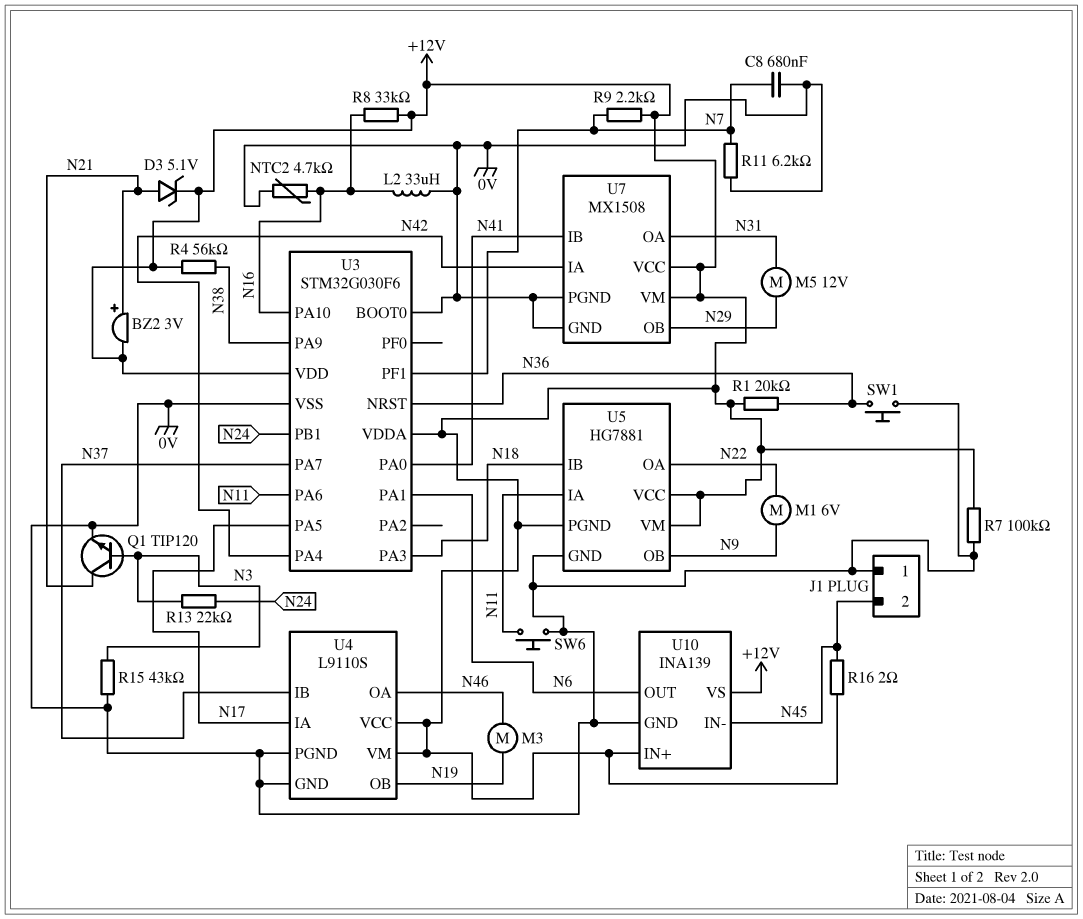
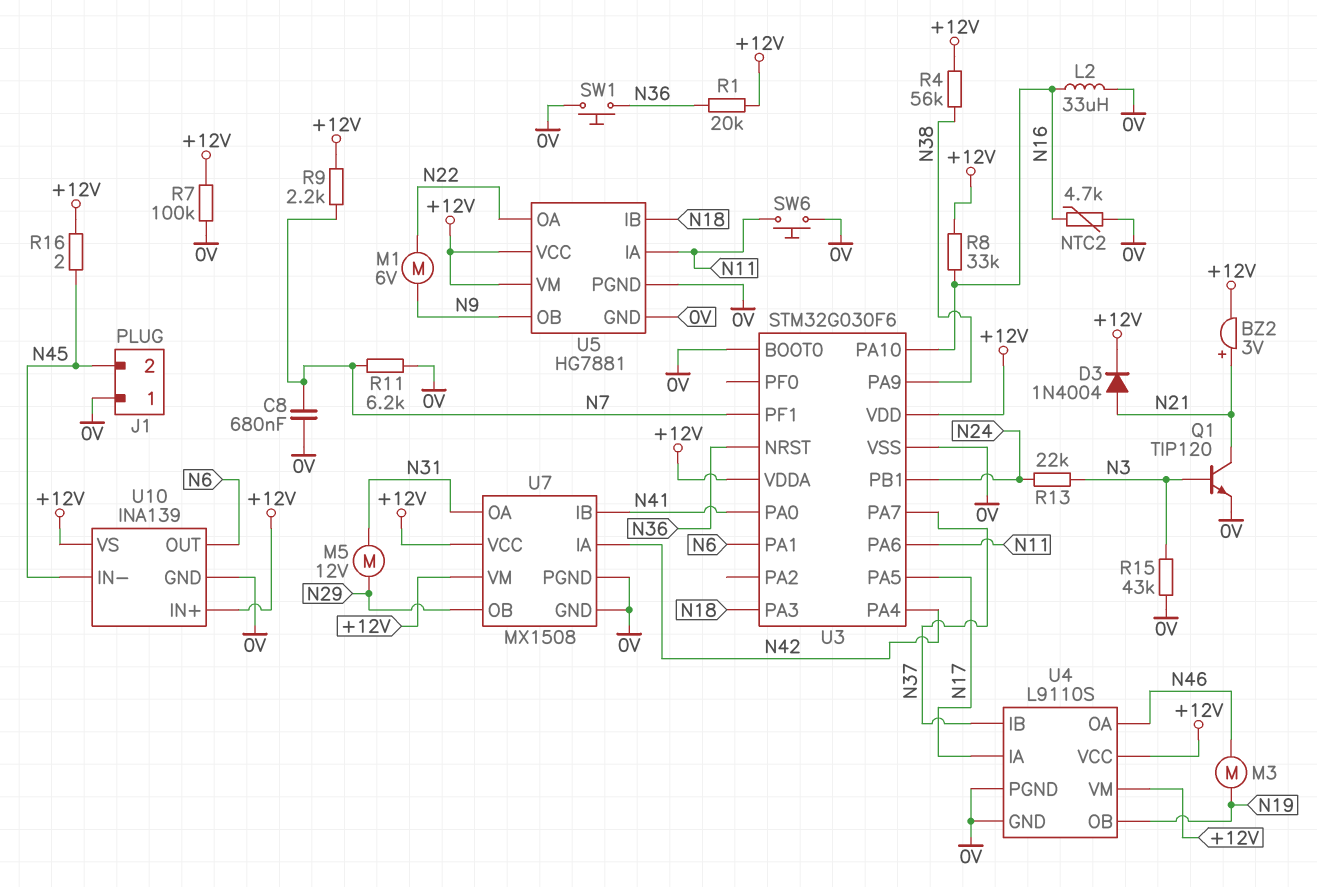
D3: zener 5.1V (A N21, K +12V) -> diode 1N4004 (A N21, K +12V)
U5 pin PGND: +12V -> 0V

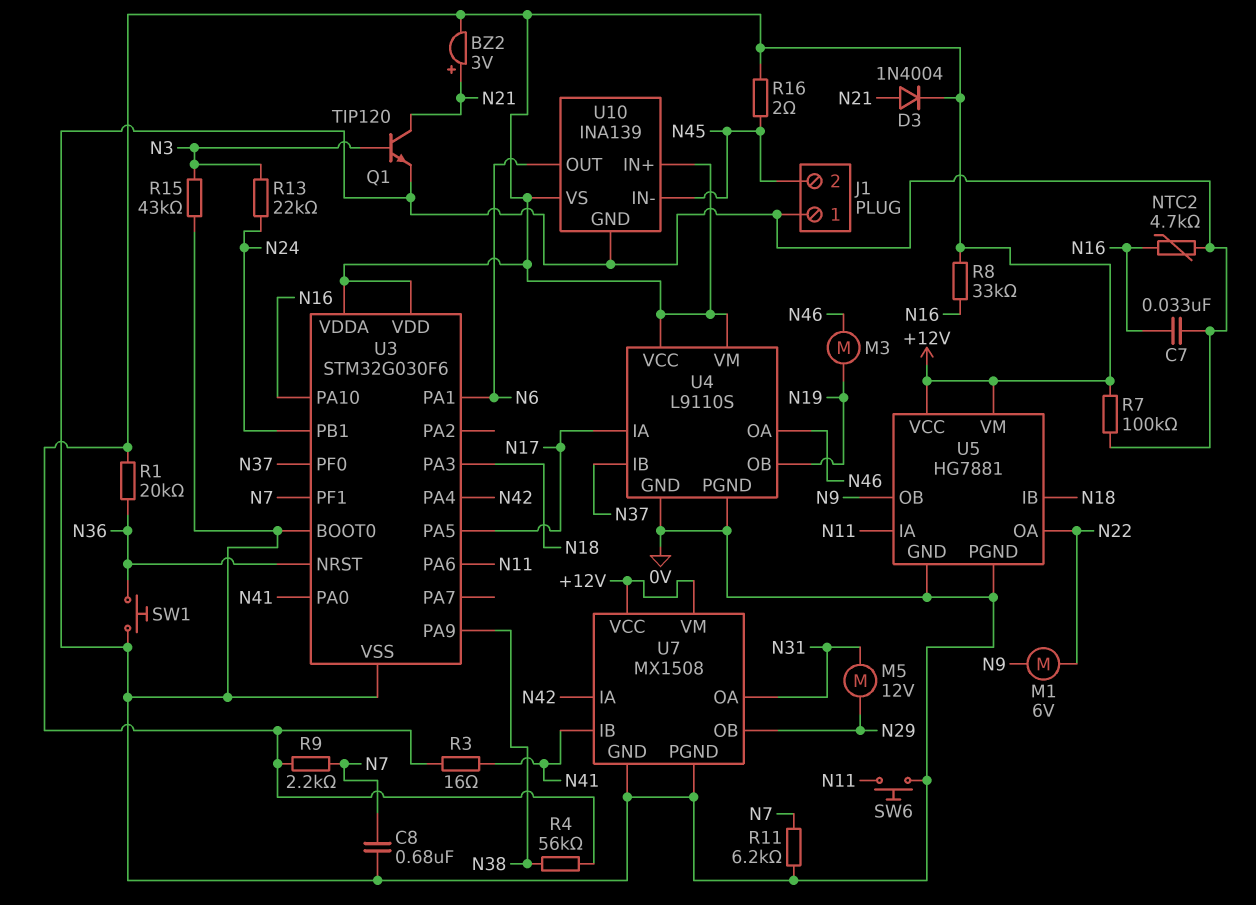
C7: none -> 33nF (0V, N16)
L2: 33uH (0V, N16) -> none
R3: none -> 16 (+12V, N41)
U3 pin PA7: N37 -> none
U3 pin PF0: none -> N37

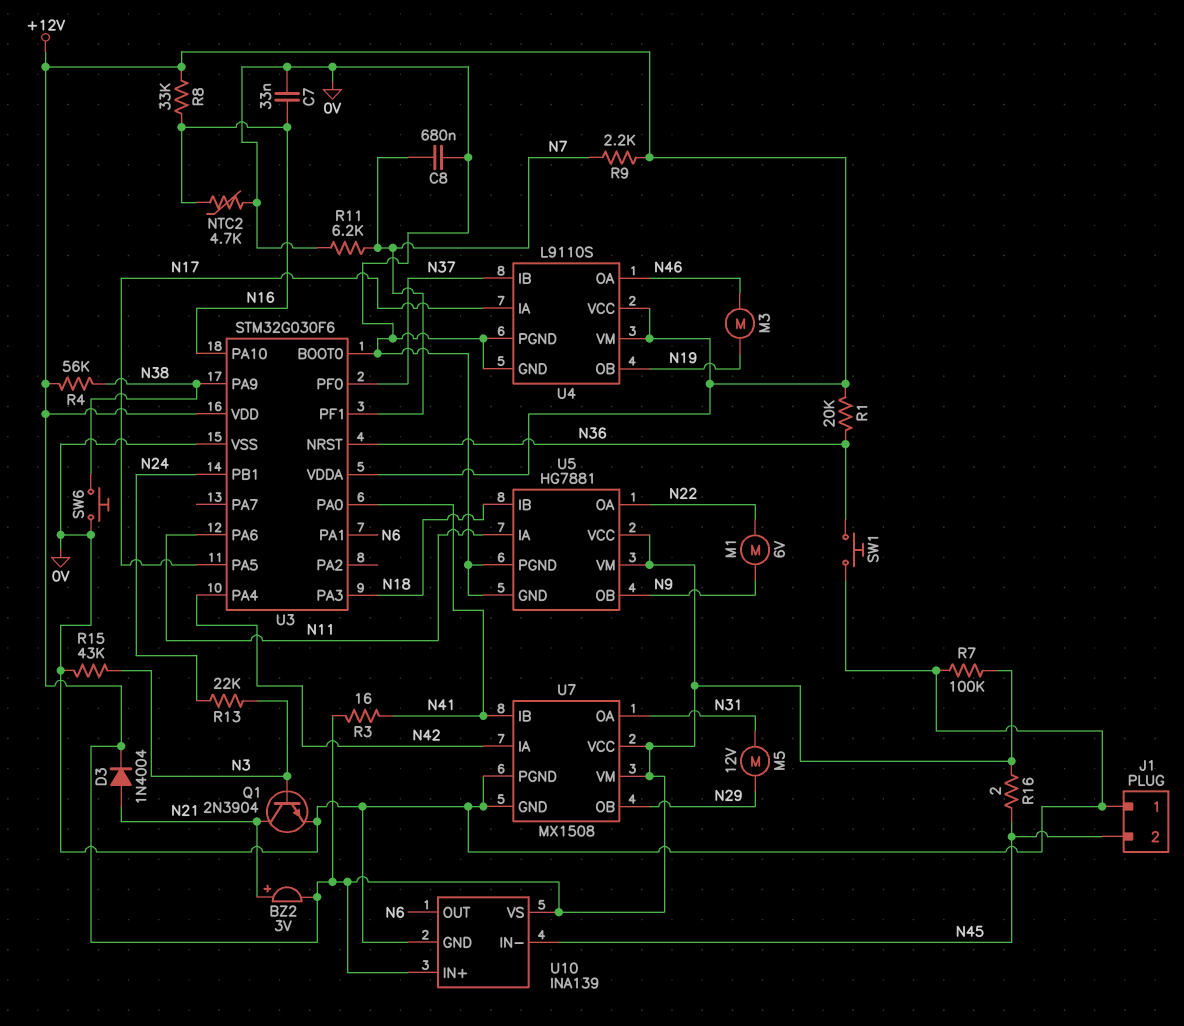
Q1: NPN TIP120 (B N3, C N21, E 0V) -> NPN 2N3904 (B N3, C N21, E 0V)
SW6: button (0V, N11) -> button (0V, N38)

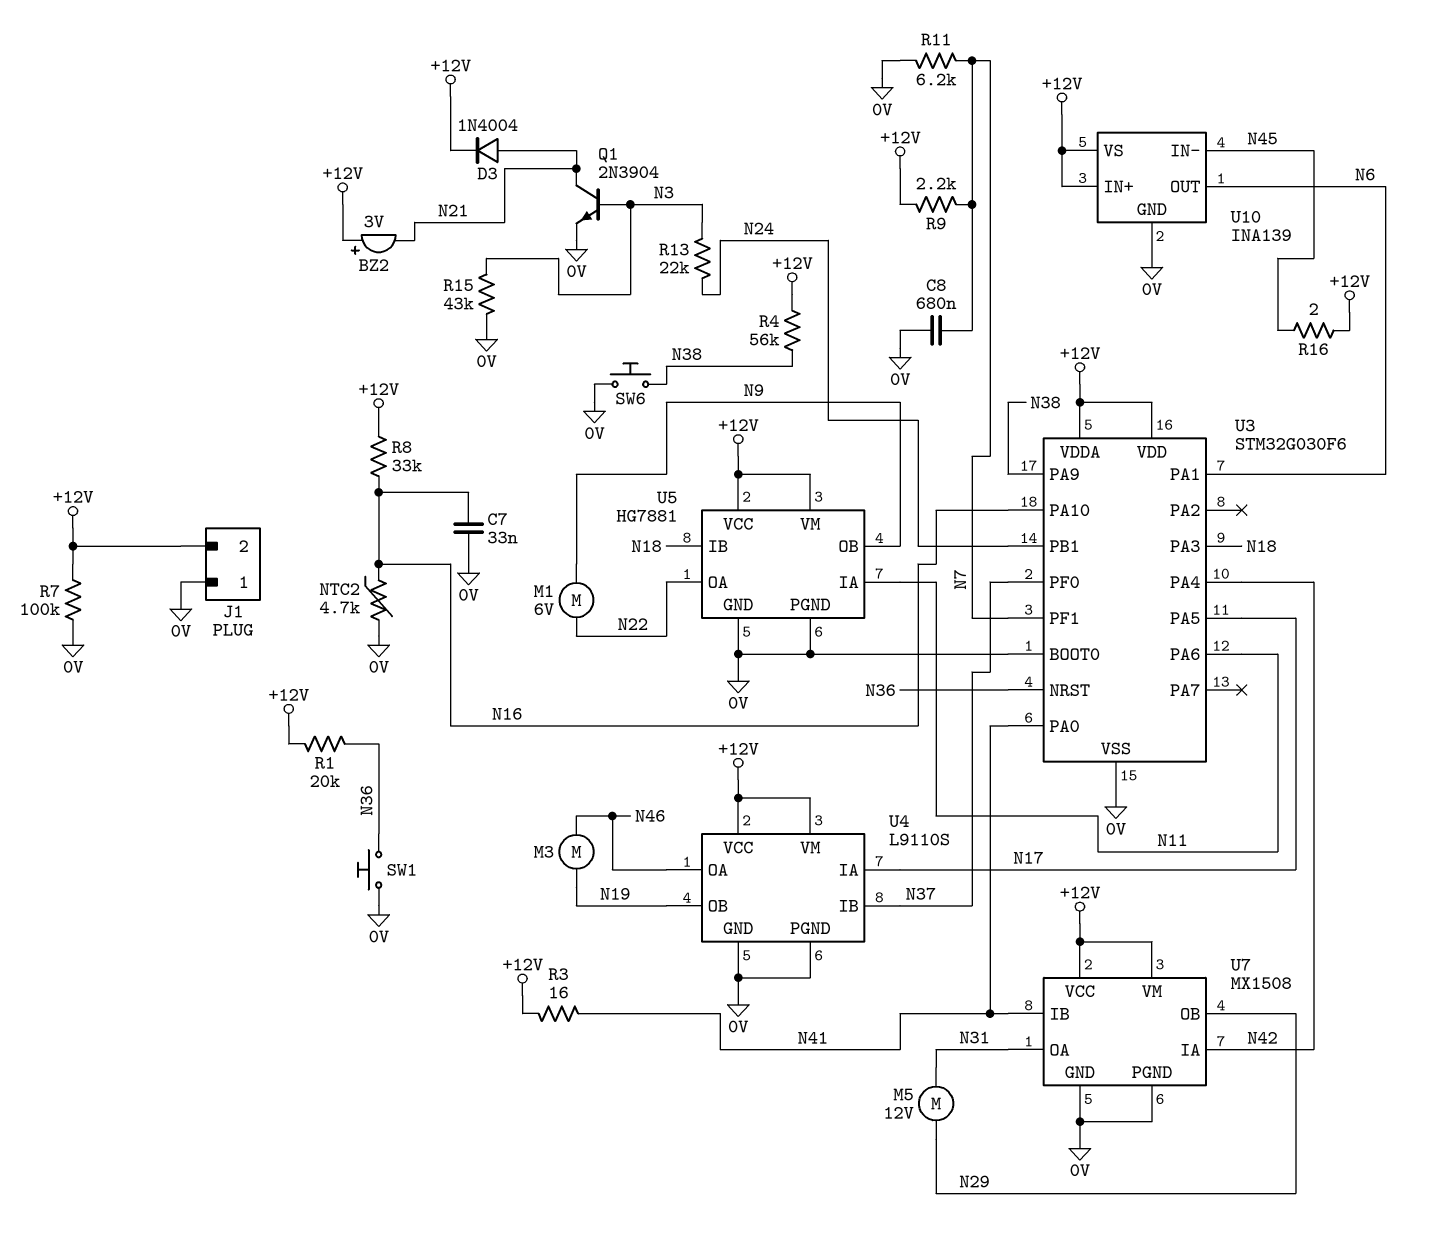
BZ2: buzzer 3V (plus N21, minus +12V) -> buzzer 3V (plus +12V, minus N21)
J1 pin 2: N45 -> +12V

